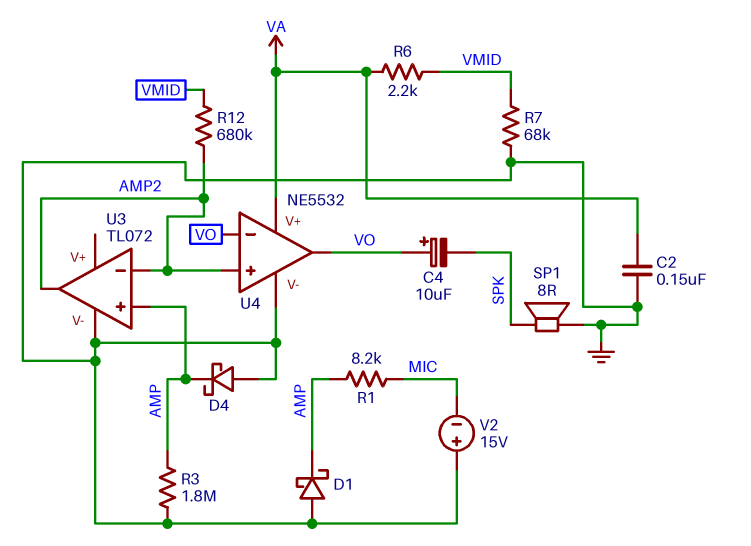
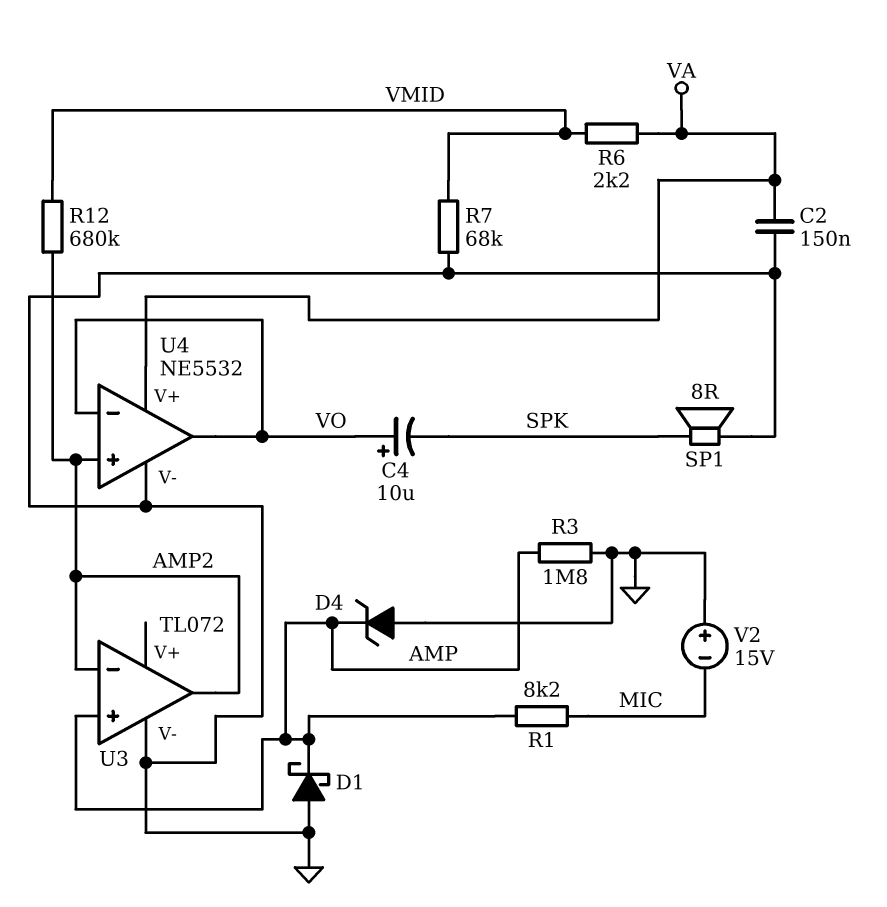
D4: schottky (A GND, K AMP) -> zener (A GND, K AMP)

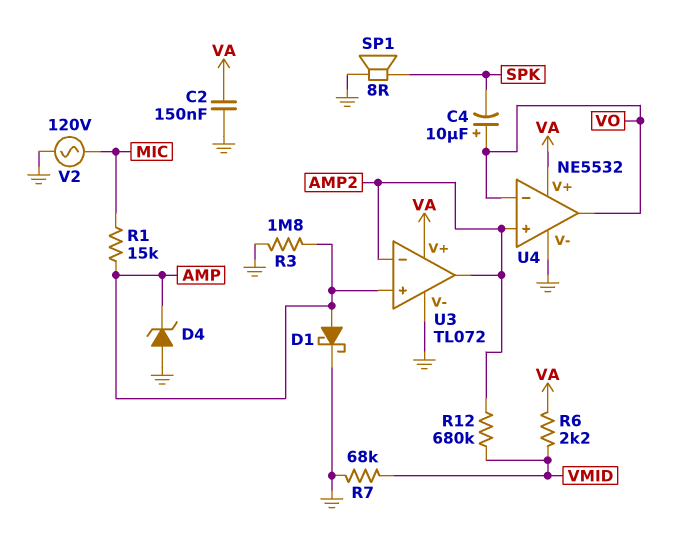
D1: schottky (A GND, K AMP) -> schottky (A AMP, K GND)
R1: 8.2k (AMP, MIC) -> 15k (AMP, MIC)
U3 pin V+: none -> VA
V2: 15V (plus GND, minus MIC) -> AC 120V (GND, MIC)

